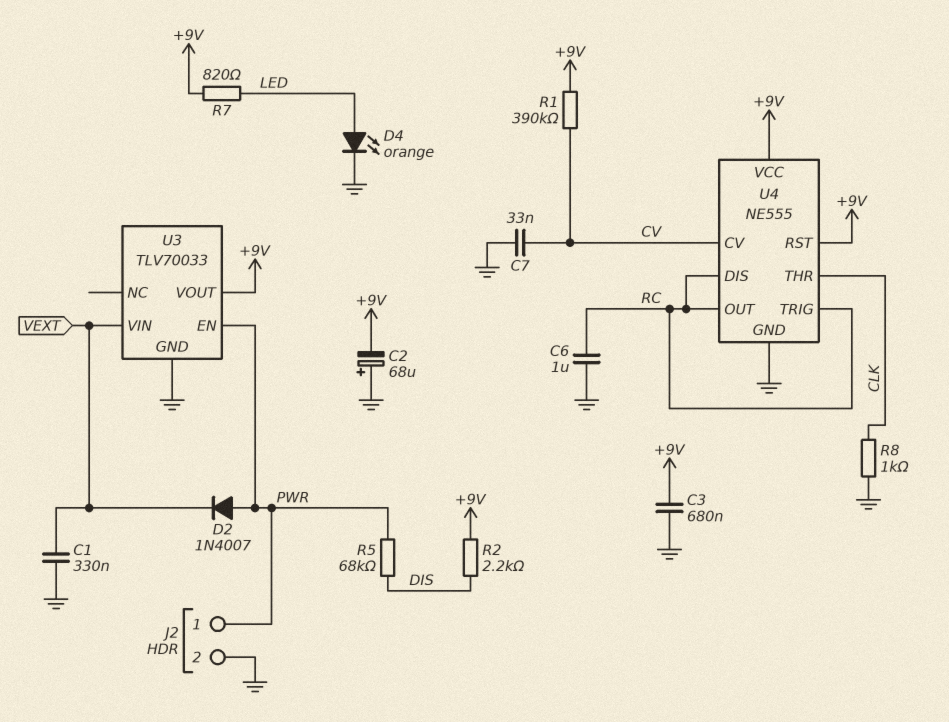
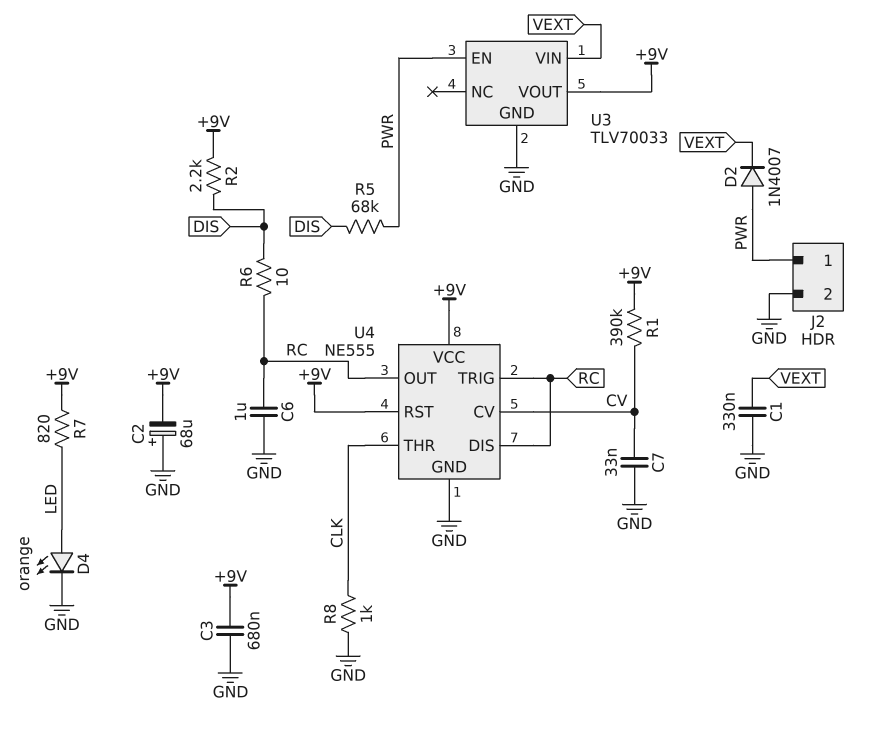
R6: none -> 10 (DIS, RC)

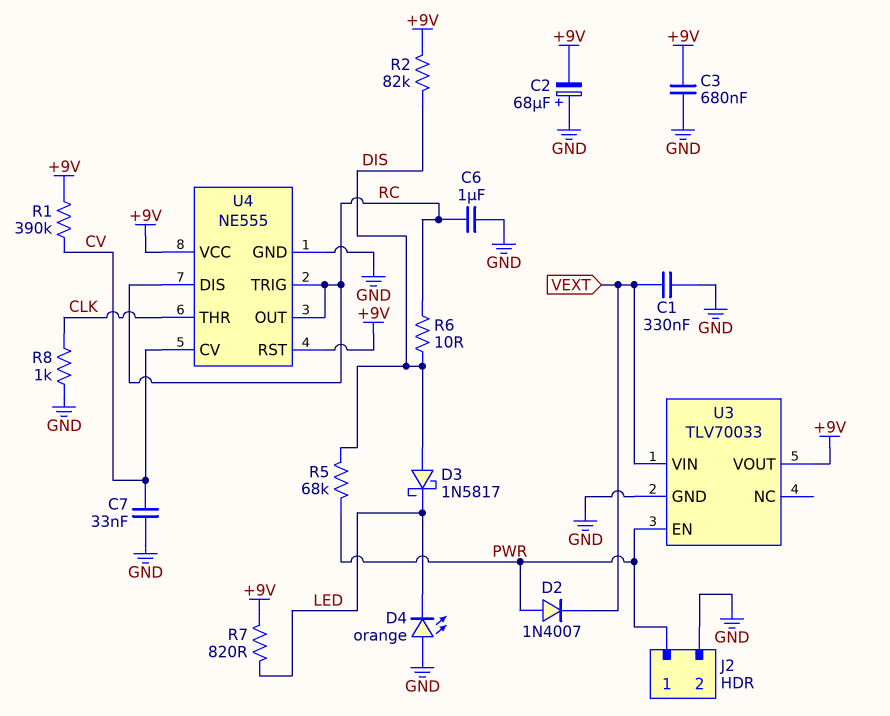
D3: none -> schottky 1N5817 (A DIS, K LED)
D4: LED orange (A LED, K GND) -> LED orange (A GND, K LED)
R2: 2.2k (+9V, DIS) -> 82k (+9V, DIS)

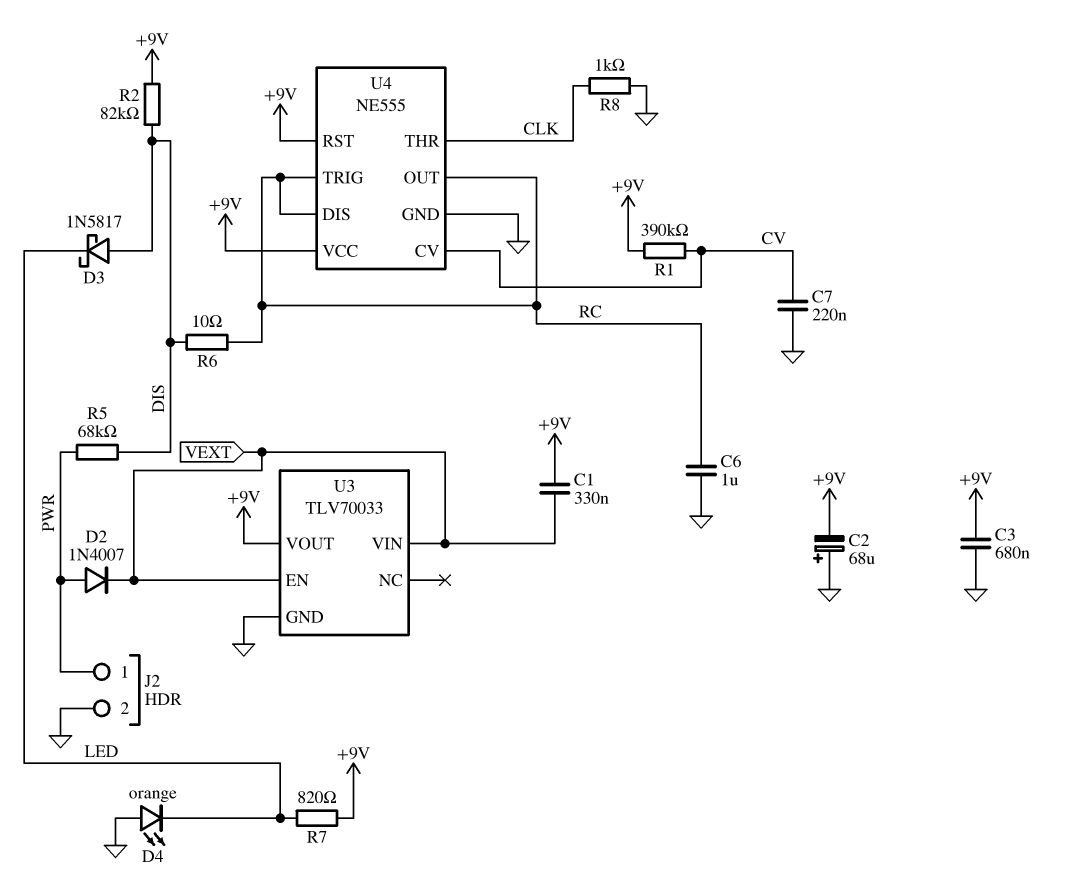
C1: 330nF (GND, VEXT) -> 330nF (+9V, VEXT)
C7: 33nF (CV, GND) -> 220nF (CV, GND)
U3 pin EN: PWR -> VEXT

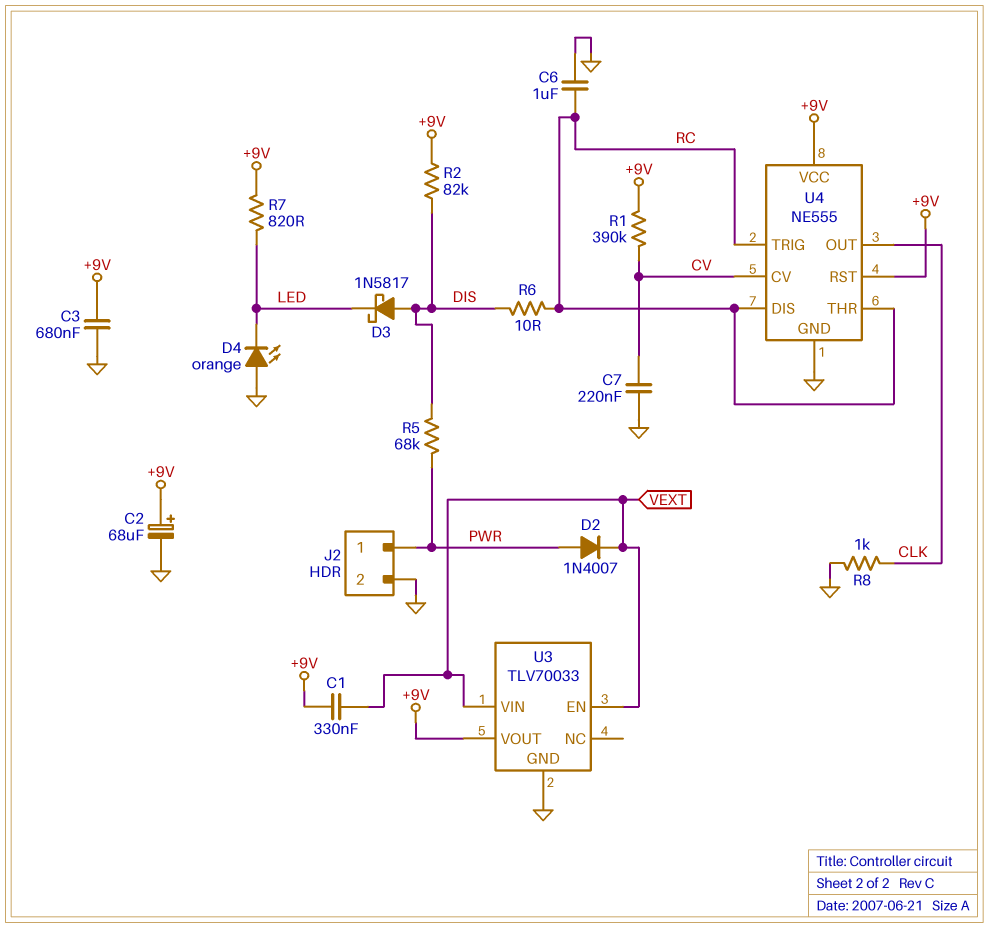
C2: 68uF (plus GND, minus +9V) -> 68uF (plus +9V, minus GND)
U4 pin OUT: RC -> CLK
U4 pin THR: CLK -> RC

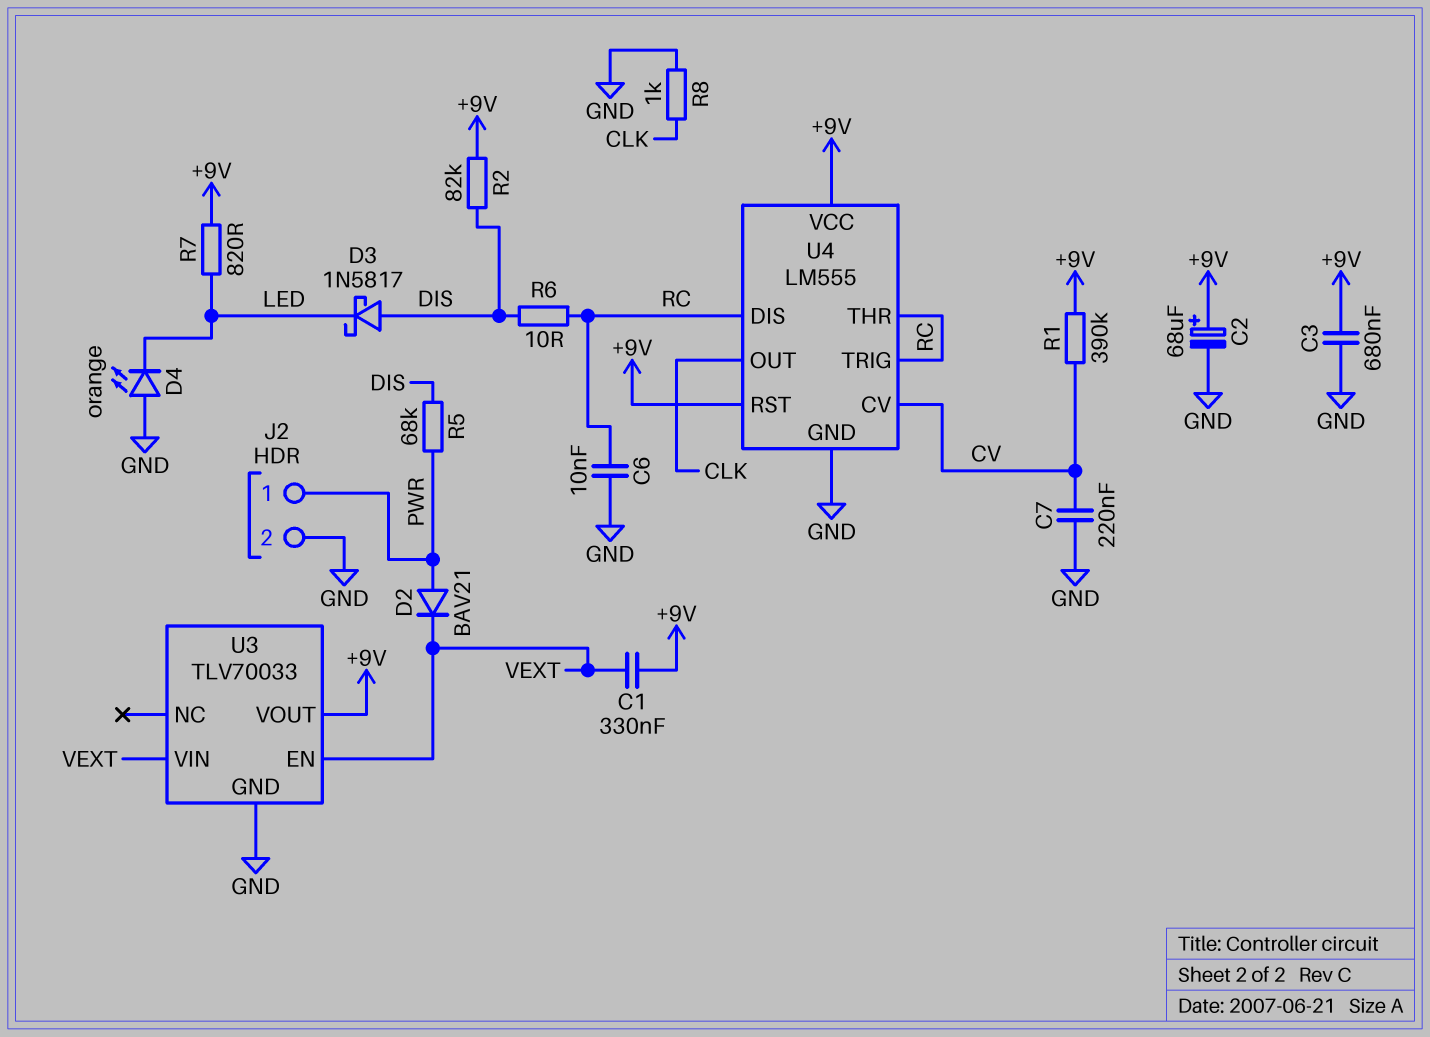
C6: 1uF (GND, RC) -> 10nF (GND, RC)
D2: diode 1N4007 (A PWR, K VEXT) -> diode BAV21 (A PWR, K VEXT)
U4: NE555 -> LM555

